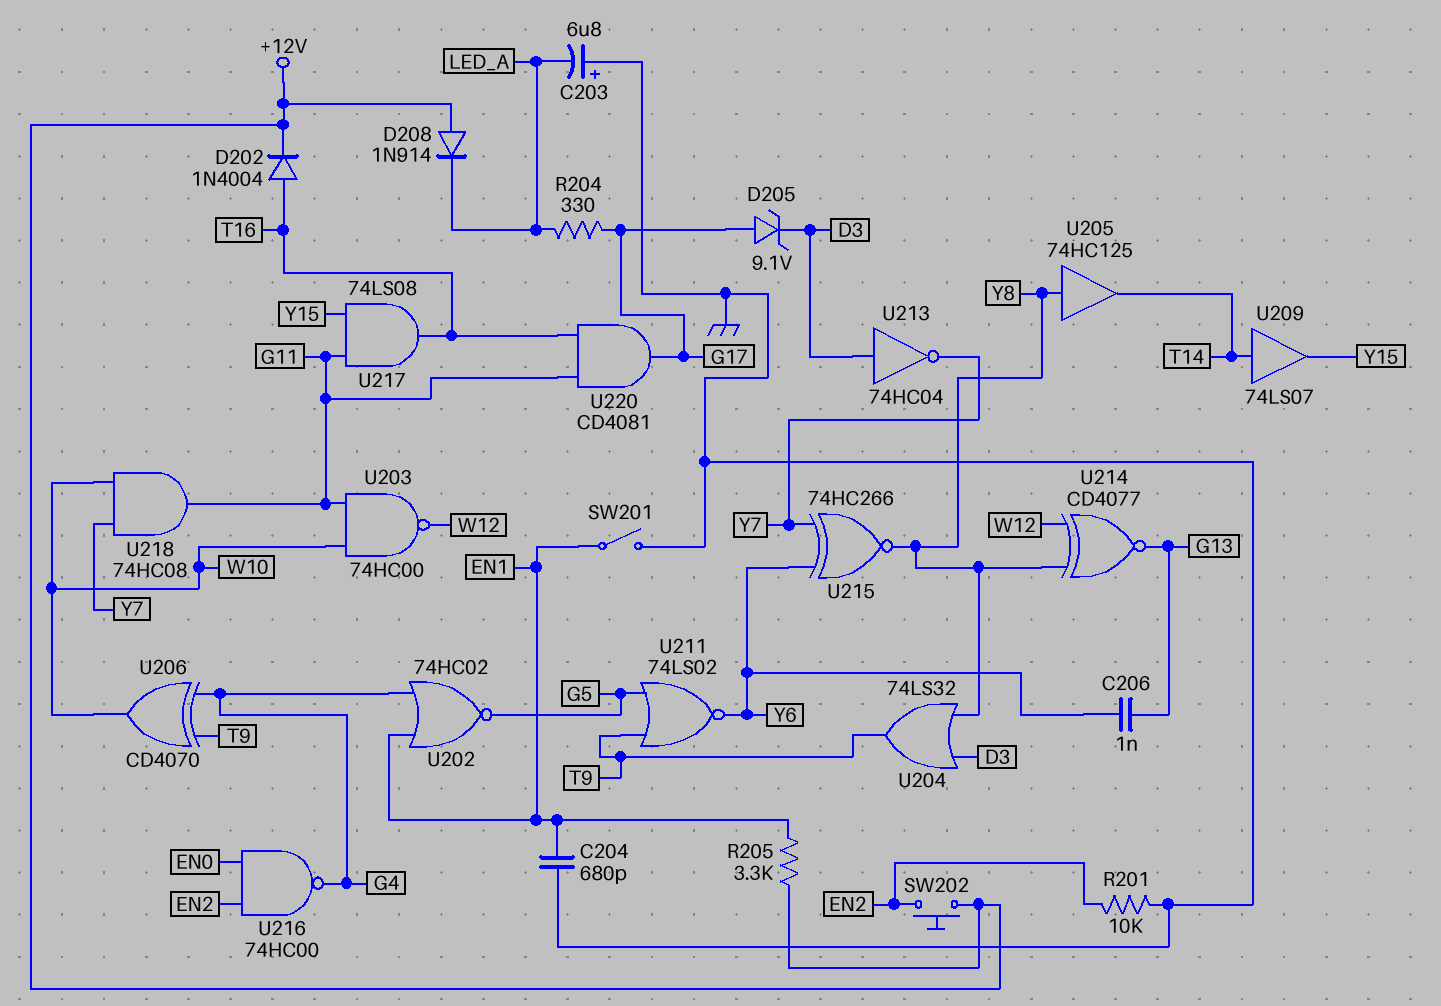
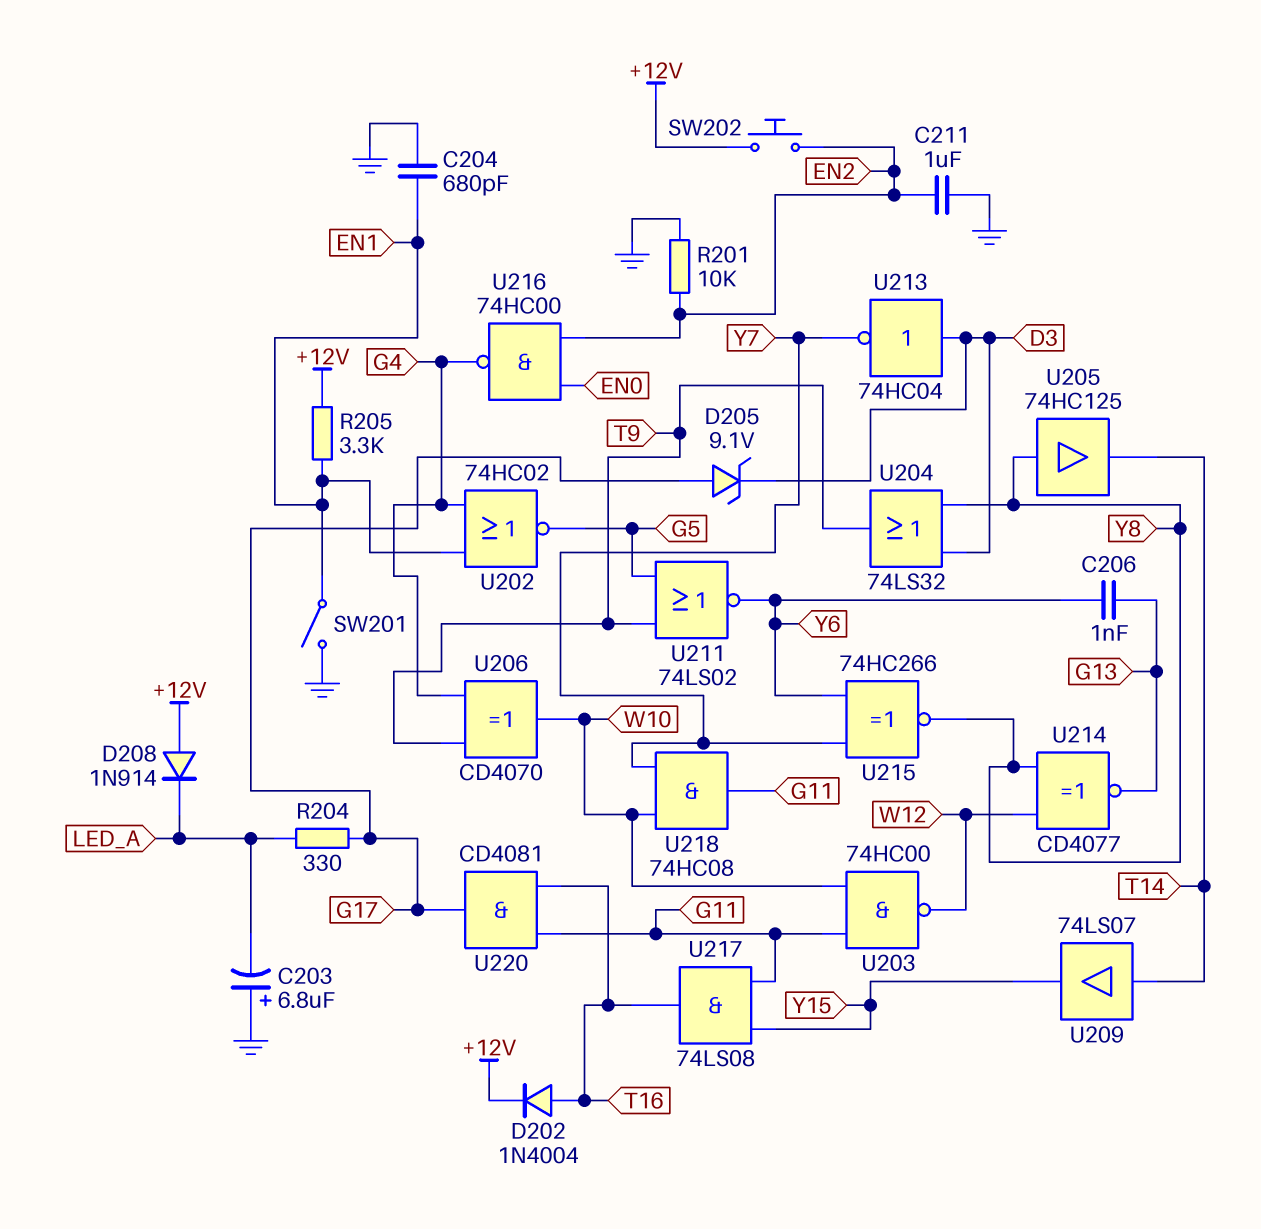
C211: none -> 1uF (EN2, GND)

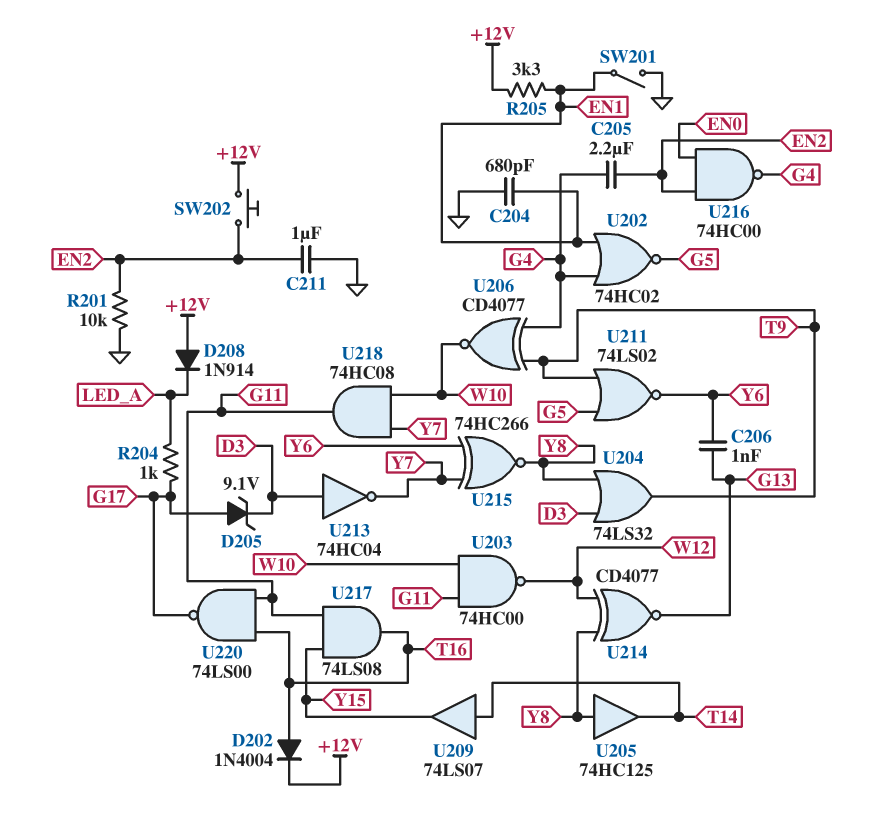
C203: 6.8uF (plus GND, minus LED_A) -> none
C205: none -> 2.2uF (EN2, G4)
R204: 330 (G17, LED_A) -> 1k (G17, LED_A)
U206: XOR CD4070 (in G4, in T9, out W10) -> XNOR CD4077 (in G4, in T9, out W10)
U220: AND CD4081 (in G11, in T16, out G17) -> NAND 74LS00 (in G11, in T16, out G17)

